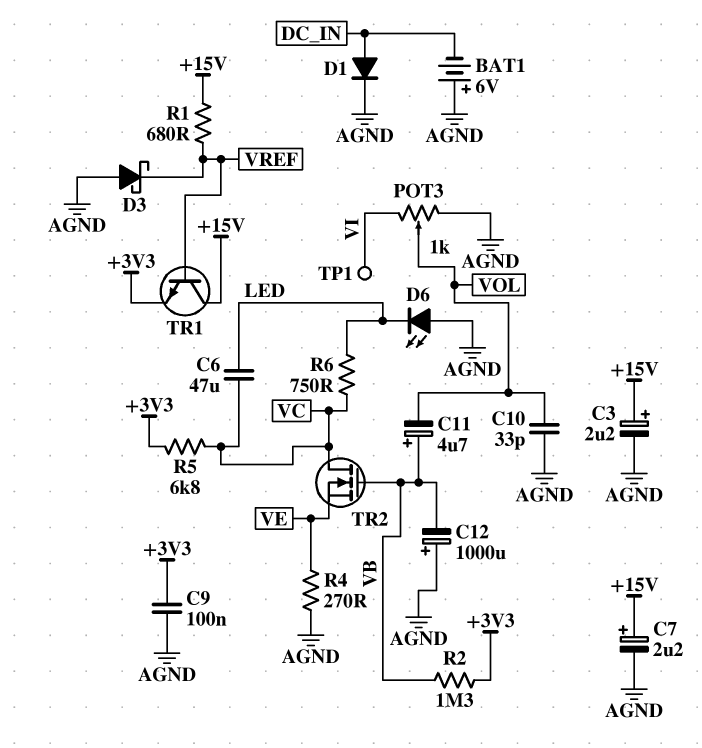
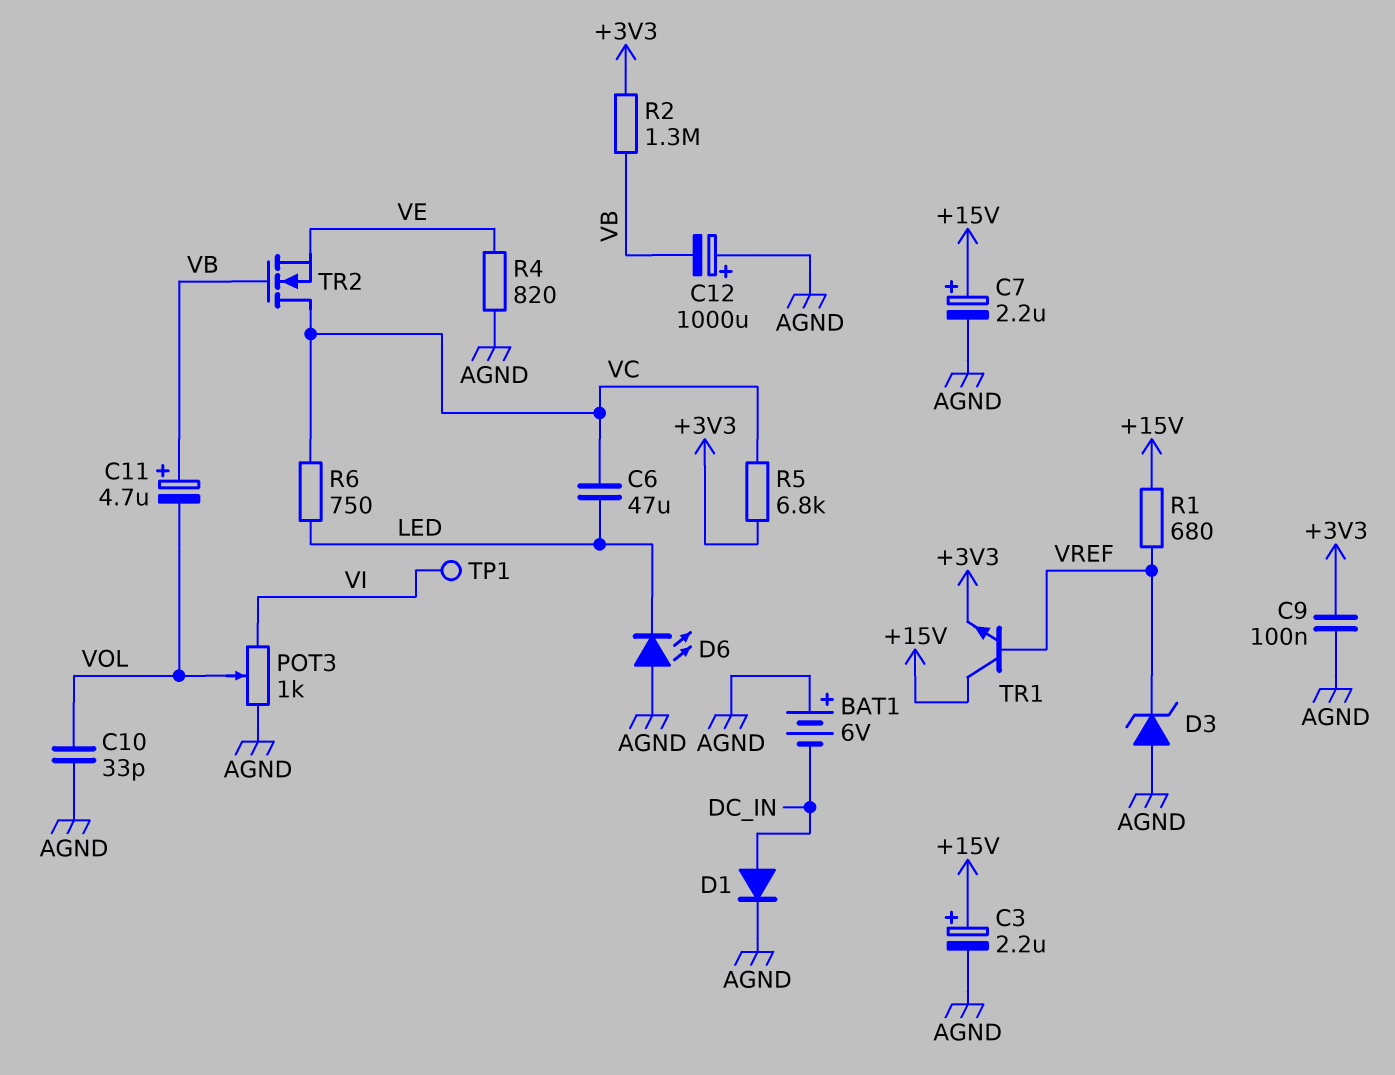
D3: schottky (A AGND, K VREF) -> zener (A AGND, K VREF)
R4: 270 (AGND, VE) -> 820 (AGND, VE)

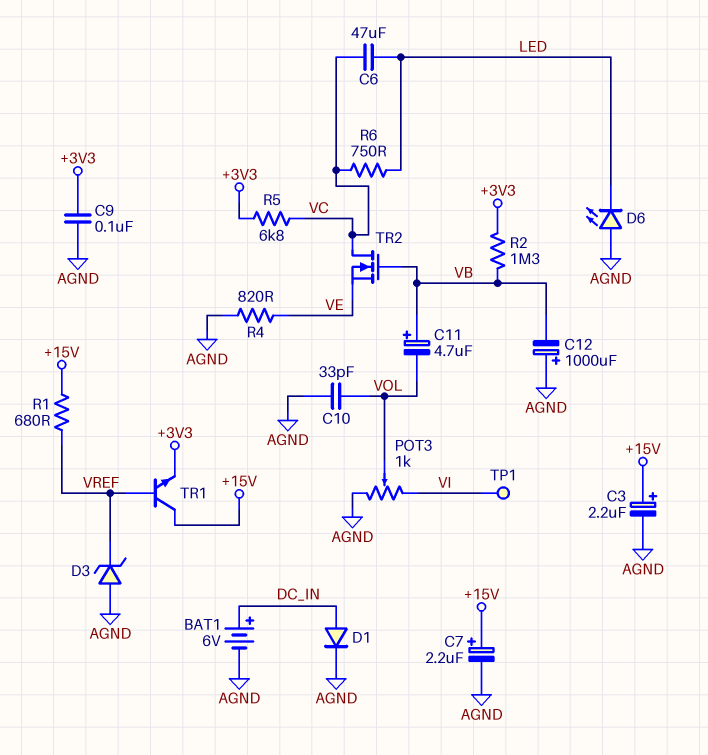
BAT1: 6V (plus AGND, minus DC_IN) -> 6V (plus DC_IN, minus AGND)

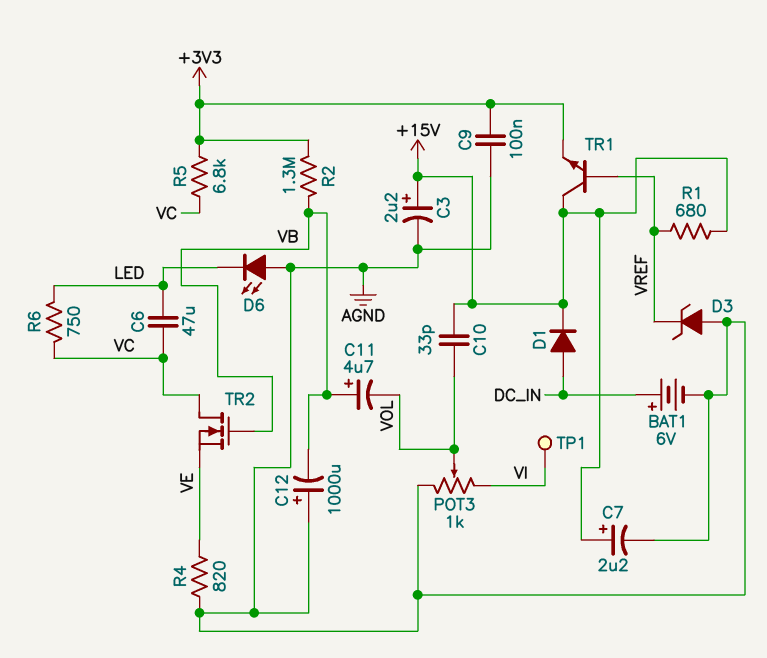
C10: 33pF (AGND, VOL) -> 33pF (+15V, VOL)
D1: diode (A DC_IN, K AGND) -> diode (A DC_IN, K +15V)

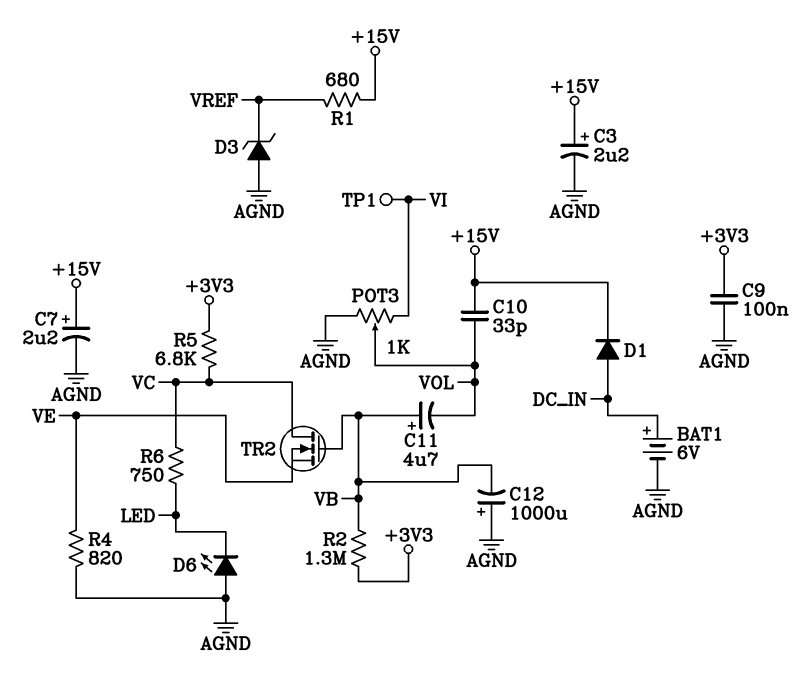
C6: 47uF (LED, VC) -> none
TR1: NPN (B VREF, C +15V, E +3V3) -> none

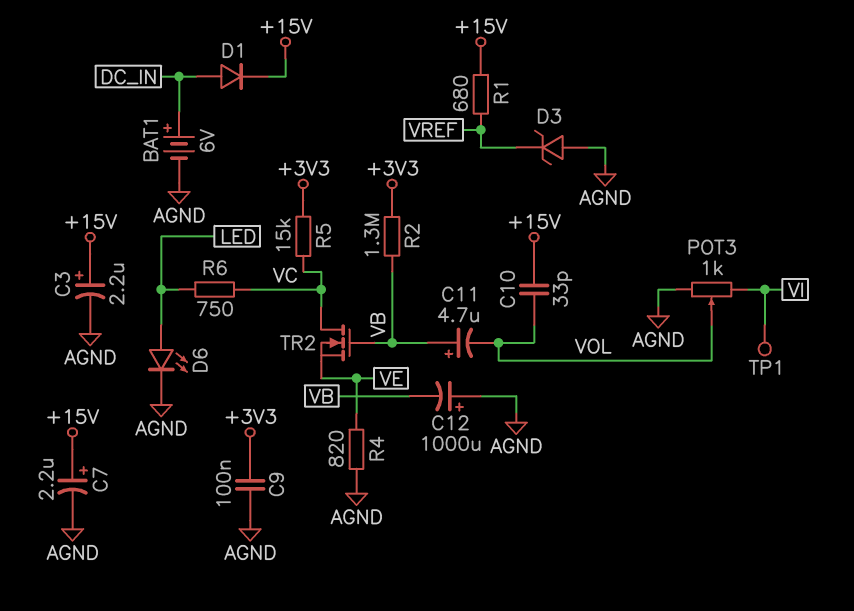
D6: LED (A AGND, K LED) -> LED (A LED, K AGND)
R5: 6.8k (+3V3, VC) -> 15k (+3V3, VC)

